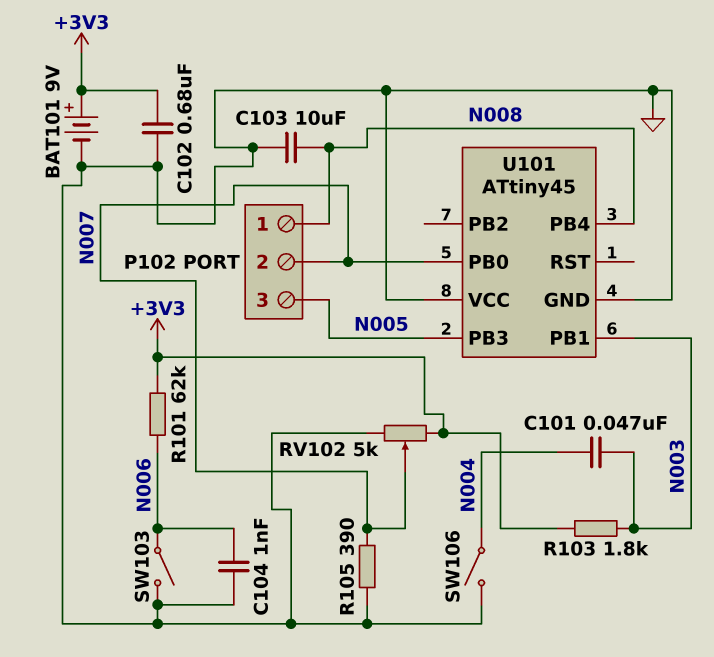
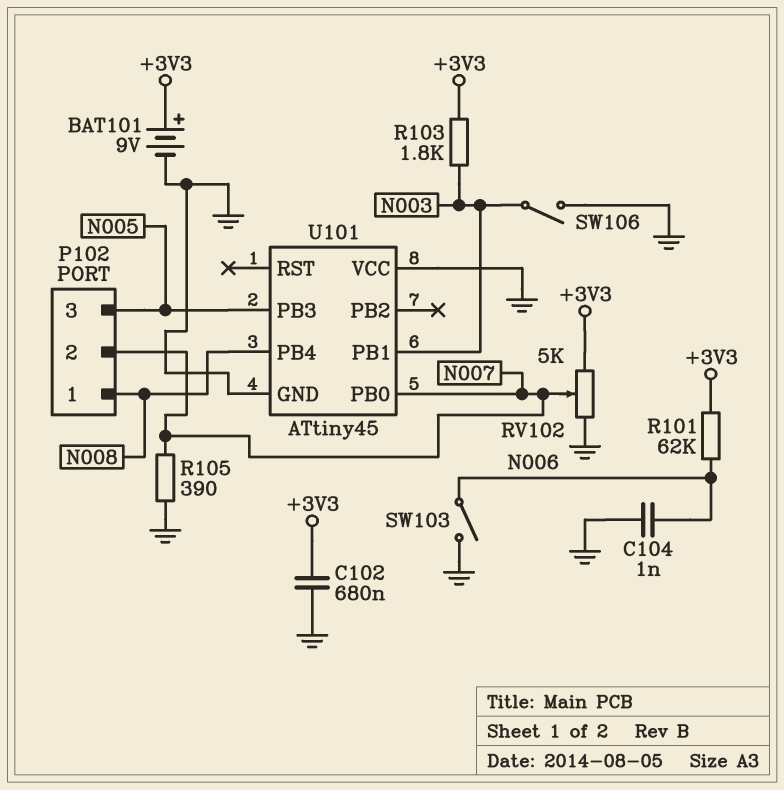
C101: 47nF (N003, N004) -> none
C103: 10uF (GND, N008) -> none
SW106: switch (GND, N004) -> switch (GND, N003)

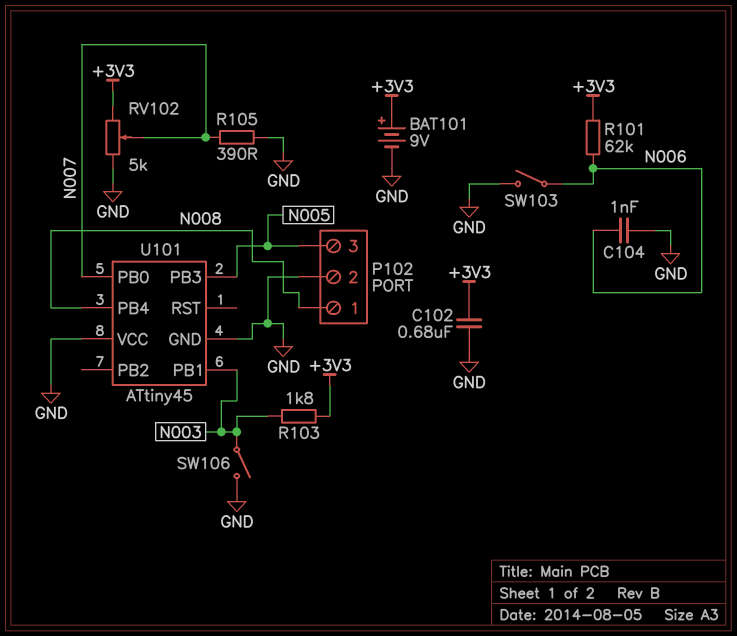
P102 pin 2: N007 -> GND

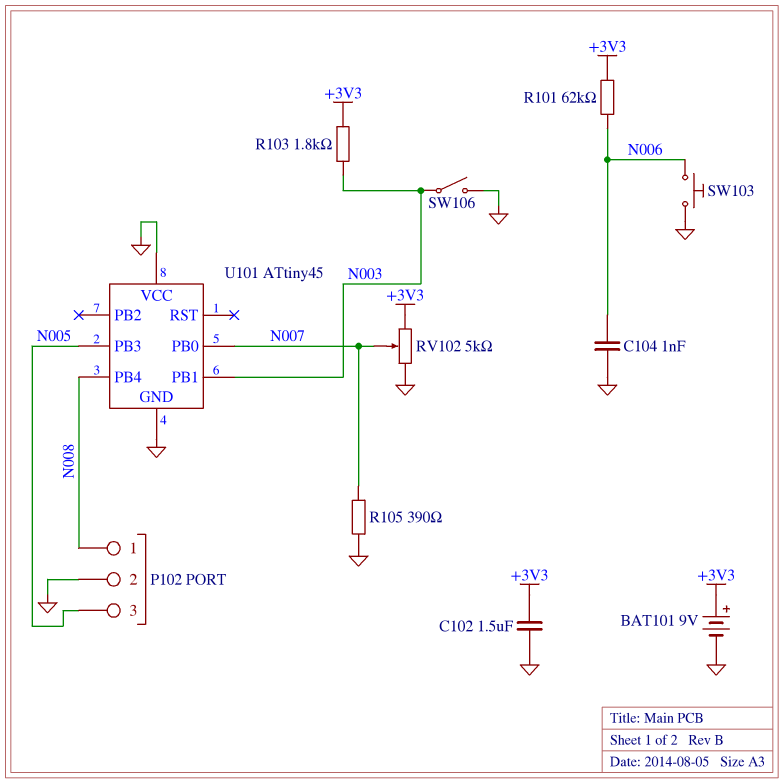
C102: 680nF (+3V3, GND) -> 1.5uF (+3V3, GND)
SW103: switch (GND, N006) -> button (GND, N006)

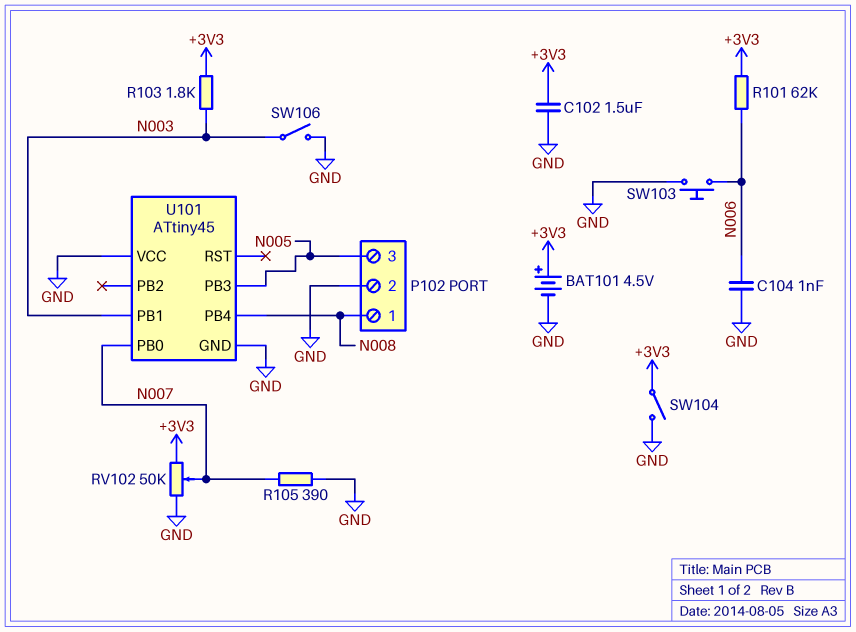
BAT101: 9V (plus +3V3, minus GND) -> 4.5V (plus +3V3, minus GND)
RV102: 5k (+3V3, GND, wiper N007) -> 50k (+3V3, GND, wiper N007)
SW104: none -> switch (+3V3, GND)

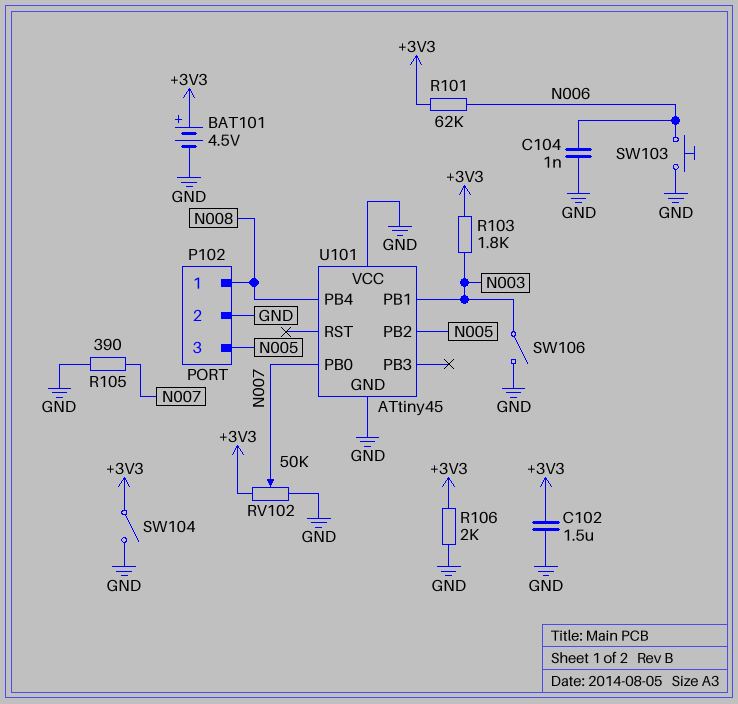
R106: none -> 2k (+3V3, GND)
U101 pin PB2: none -> N005
U101 pin PB3: N005 -> none

